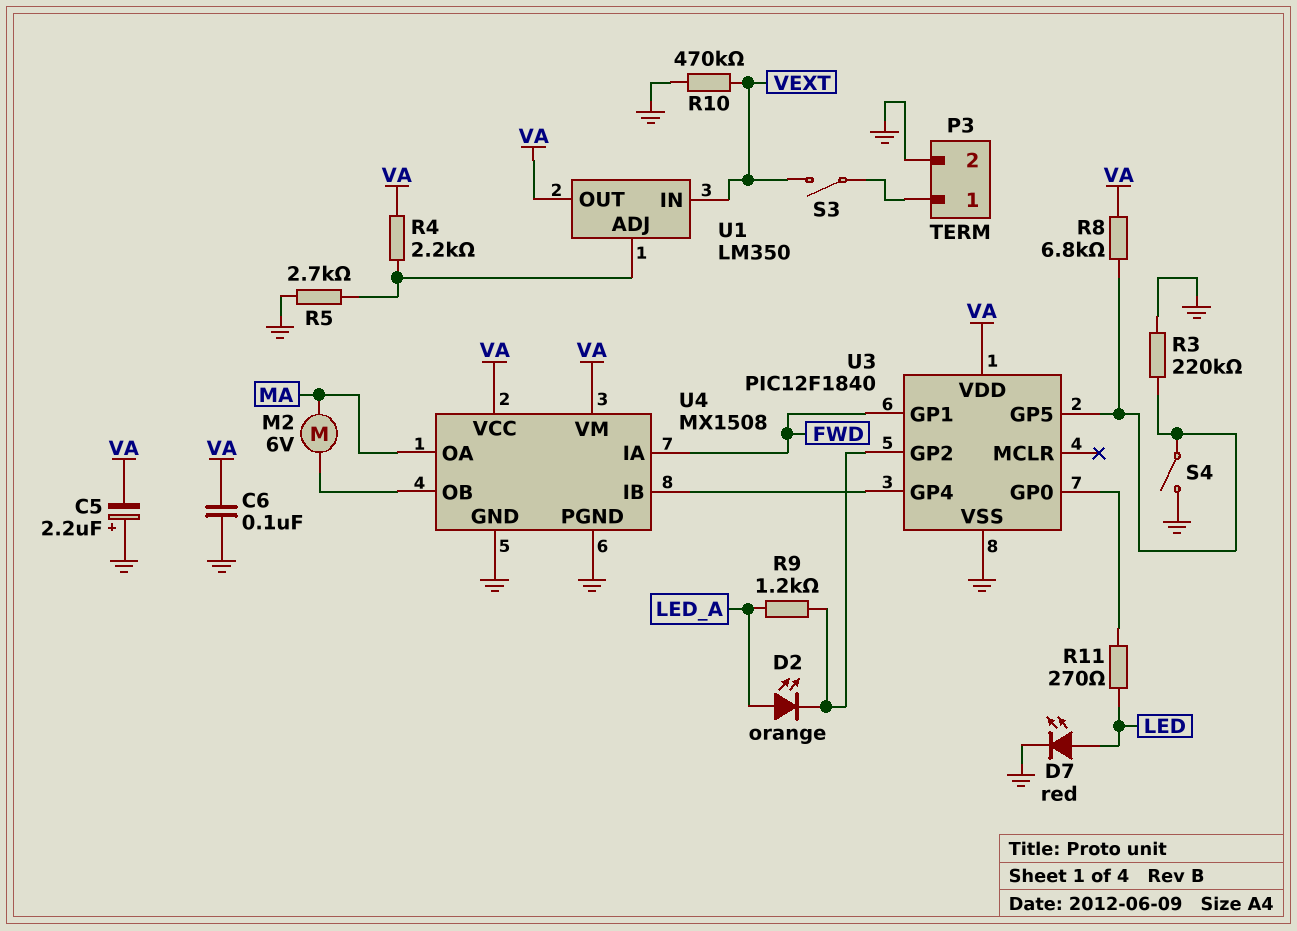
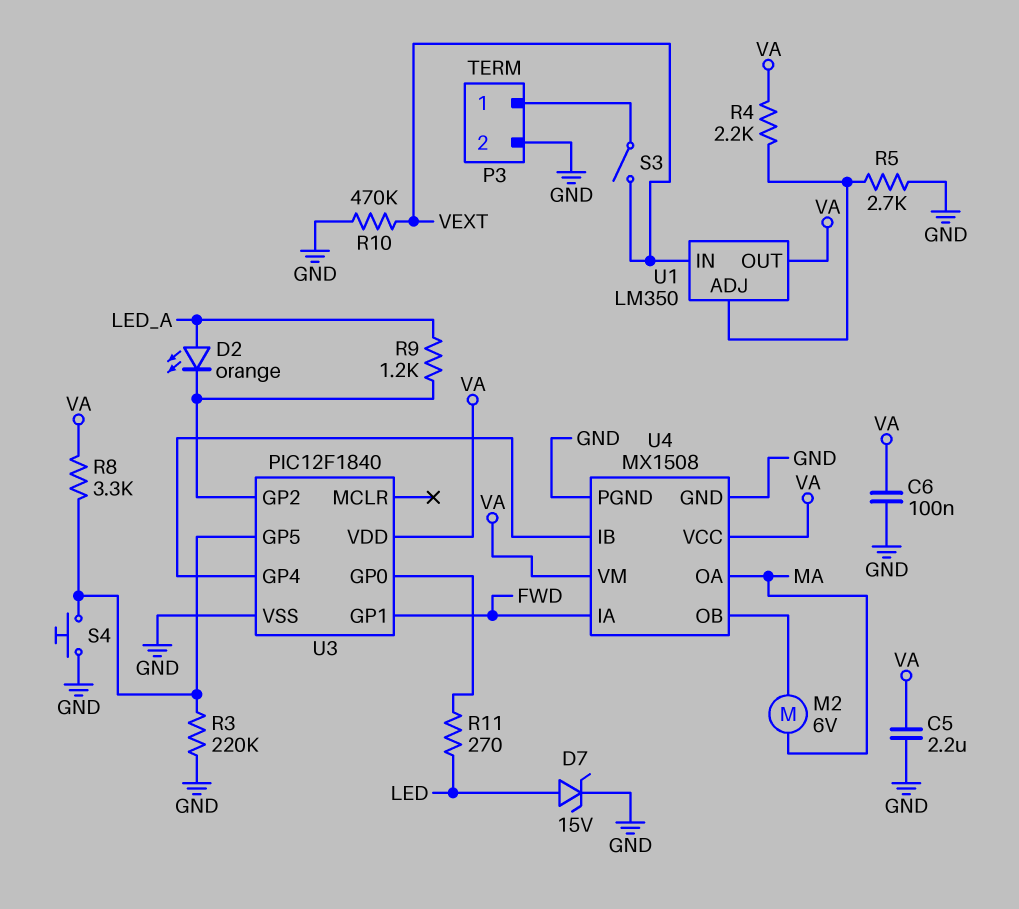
C5: 2.2uF (plus GND, minus VA) -> 2.2uF (GND, VA)
D7: LED red (A LED, K GND) -> zener 15V (A LED, K GND)
R8: 6.8k (U3/GP5, VA) -> 3.3k (U3/GP5, VA)
S4: switch (GND, U3/GP5) -> button (GND, U3/GP5)

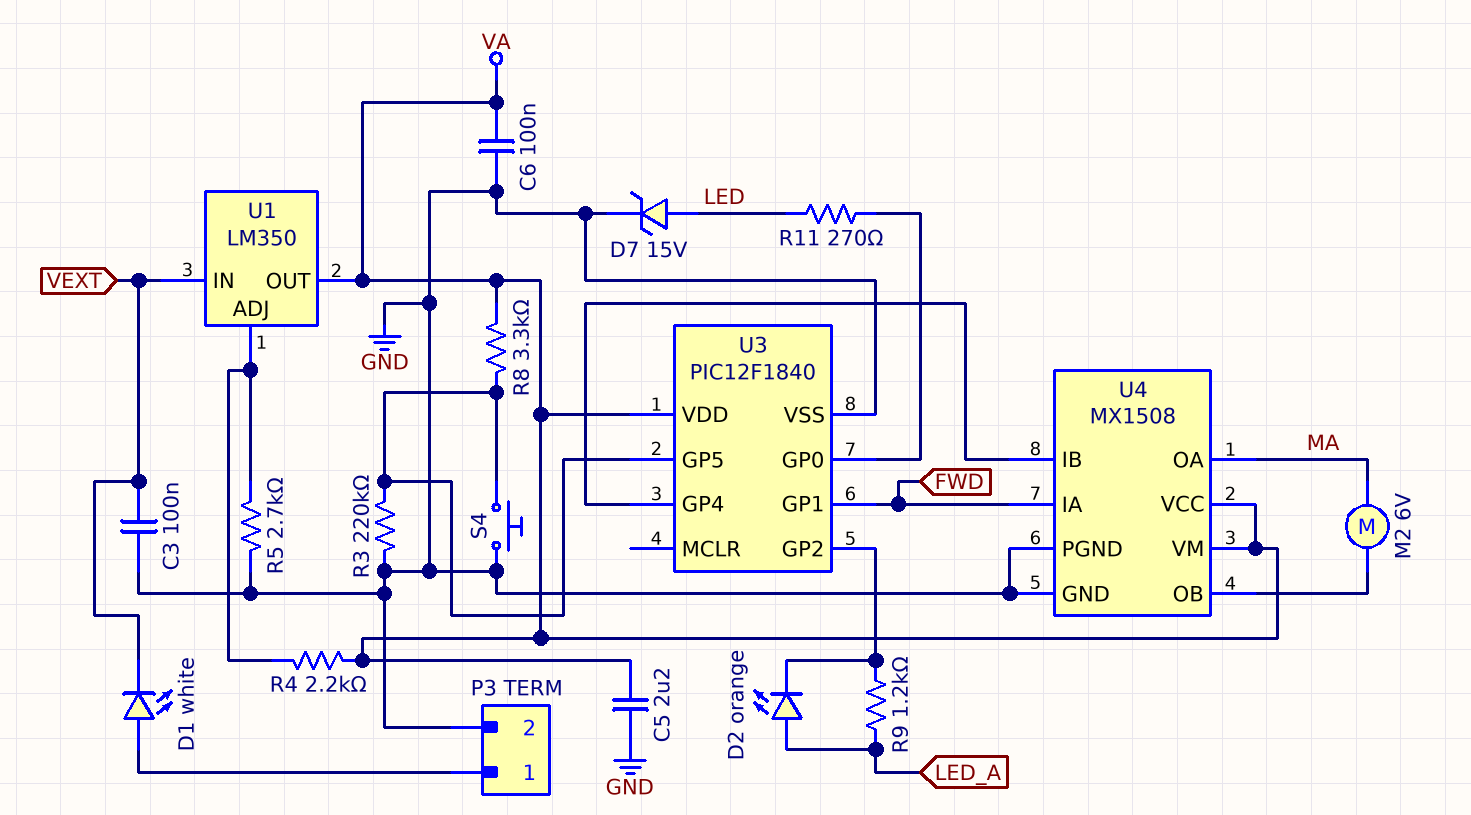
C3: none -> 100nF (GND, VEXT)
D1: none -> LED white (A P3/1, K VEXT)
R10: 470k (GND, VEXT) -> none
S3: switch (P3/1, VEXT) -> none

